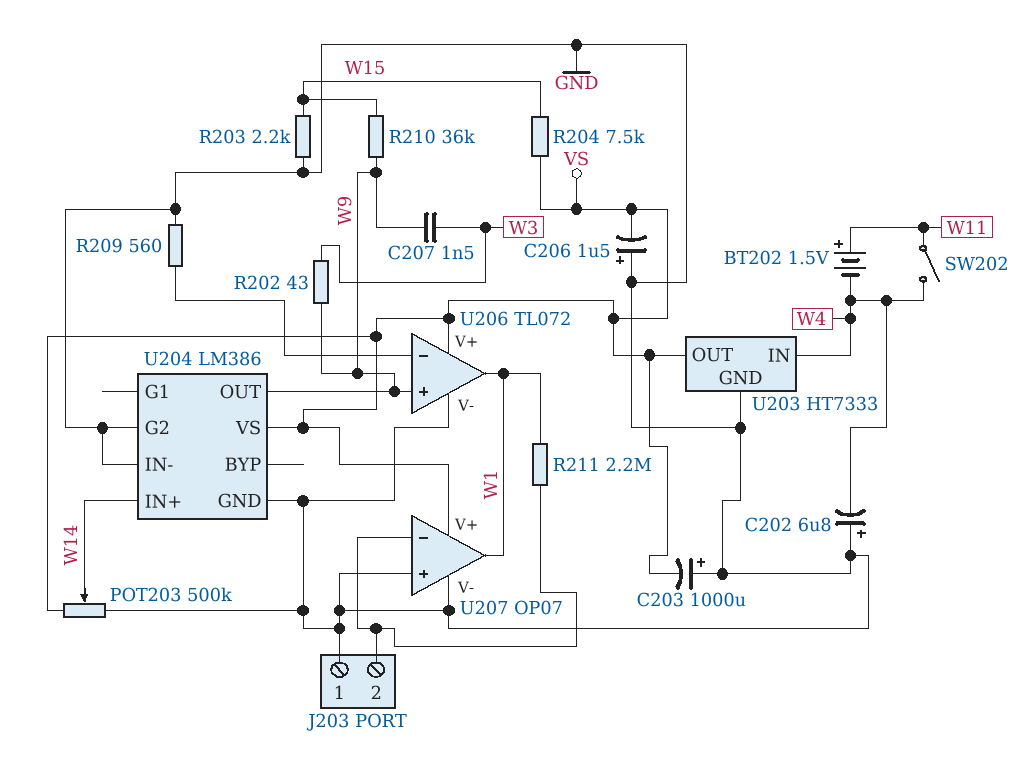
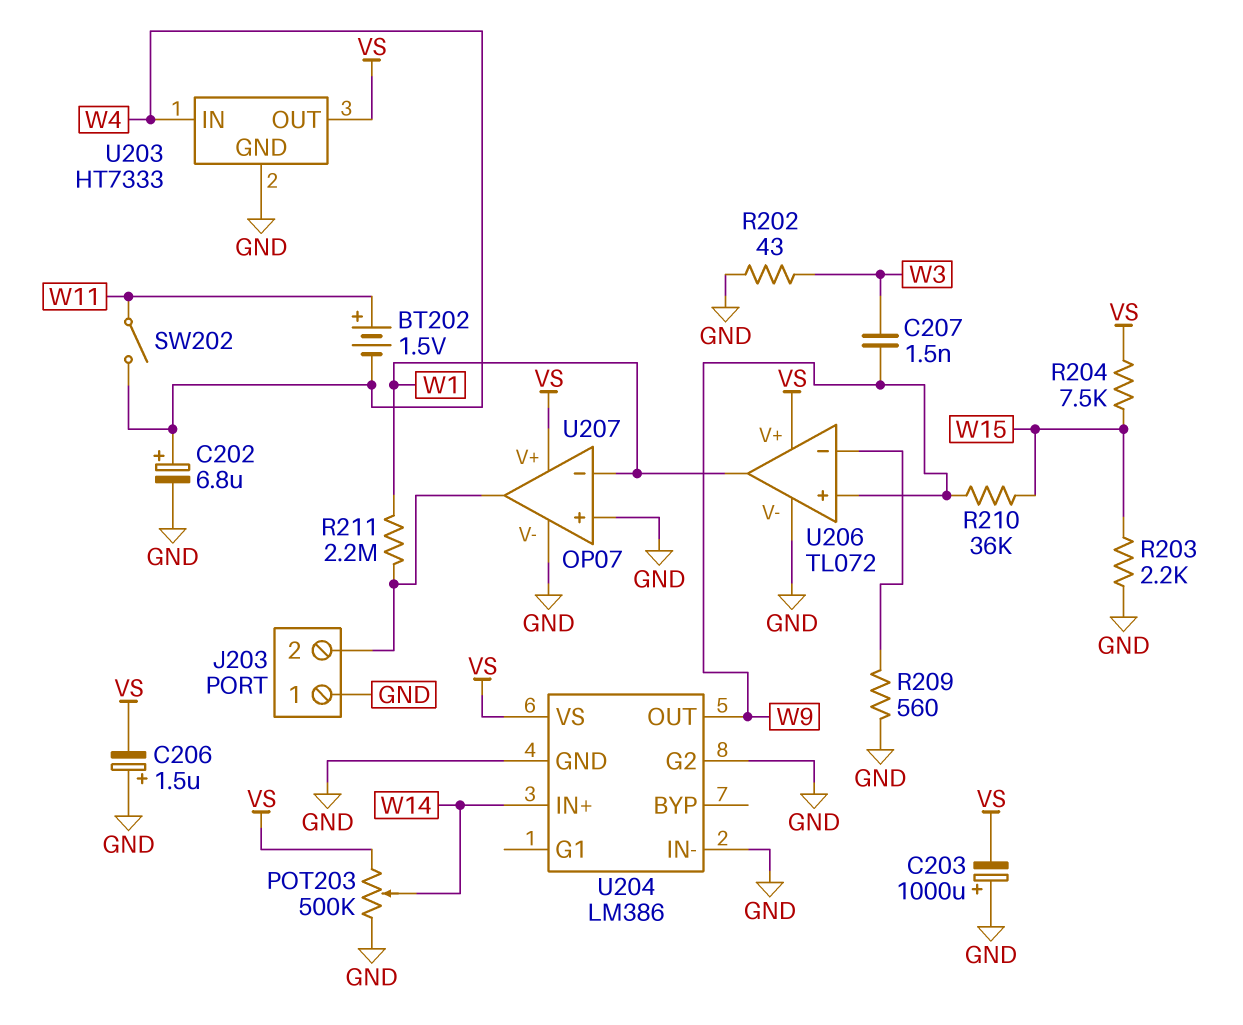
C202: 6.8uF (plus GND, minus W4) -> 6.8uF (plus W4, minus GND)
R202: 43 (W3, W9) -> 43 (GND, W3)
U207 pin in-: J203/2 -> W1
U207 pin out: W1 -> J203/2

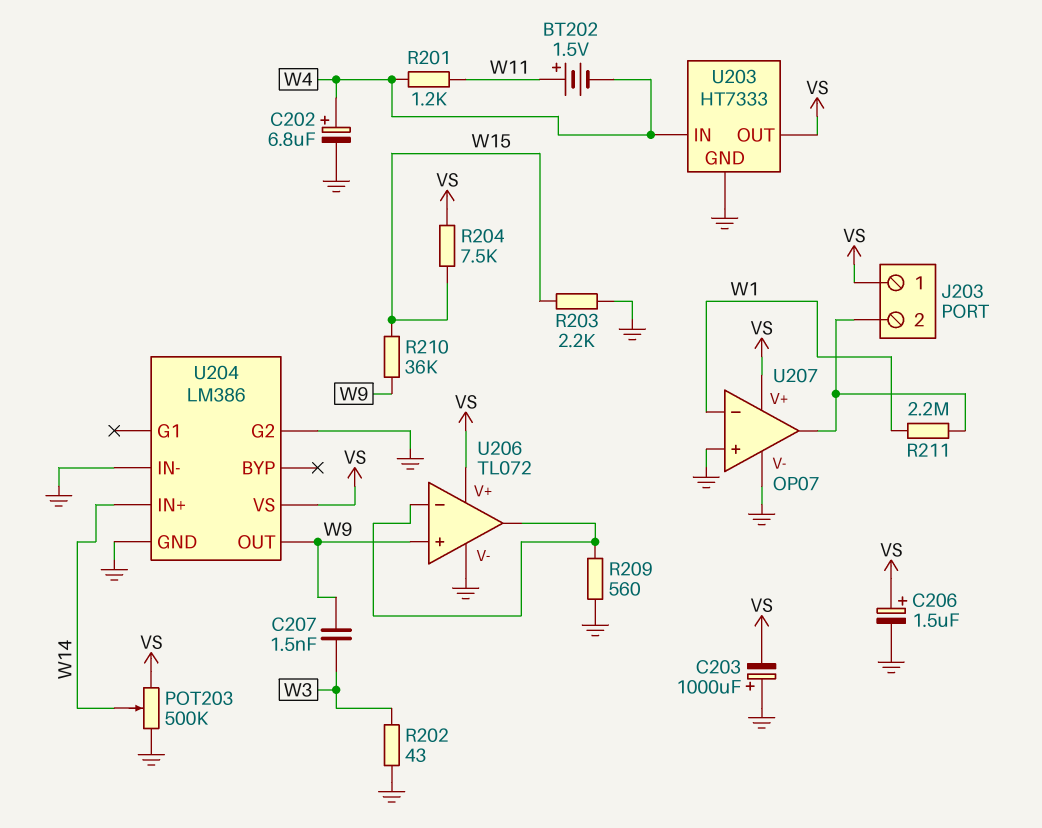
C206: 1.5uF (plus GND, minus VS) -> 1.5uF (plus VS, minus GND)
J203 pin 1: GND -> VS
R201: none -> 1.2k (W4, W11)
SW202: switch (W4, W11) -> none
U206 pin out: W1 -> U206/in-

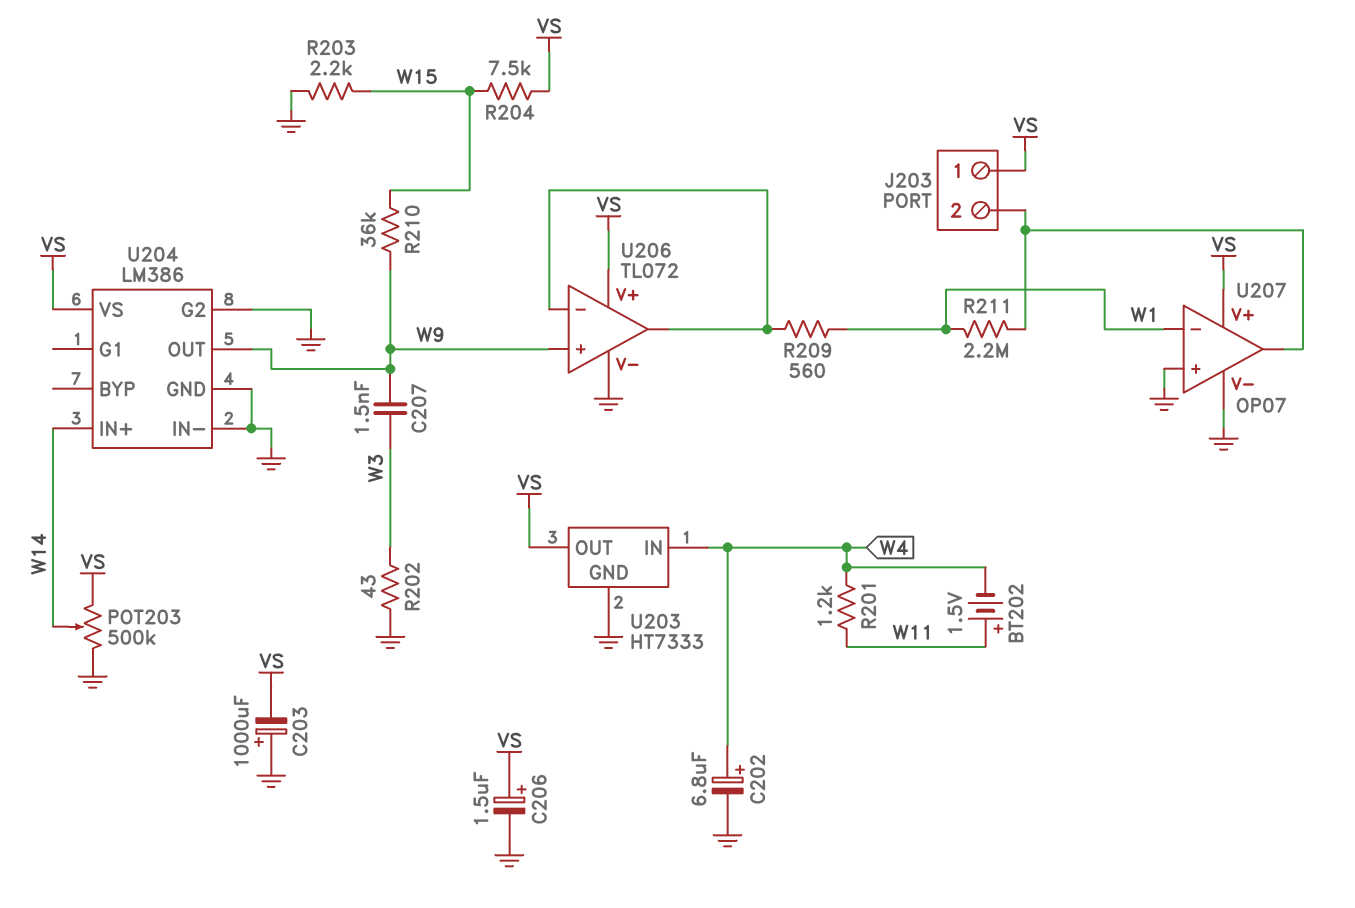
R209: 560 (GND, U206/in-) -> 560 (U206/in-, W1)

